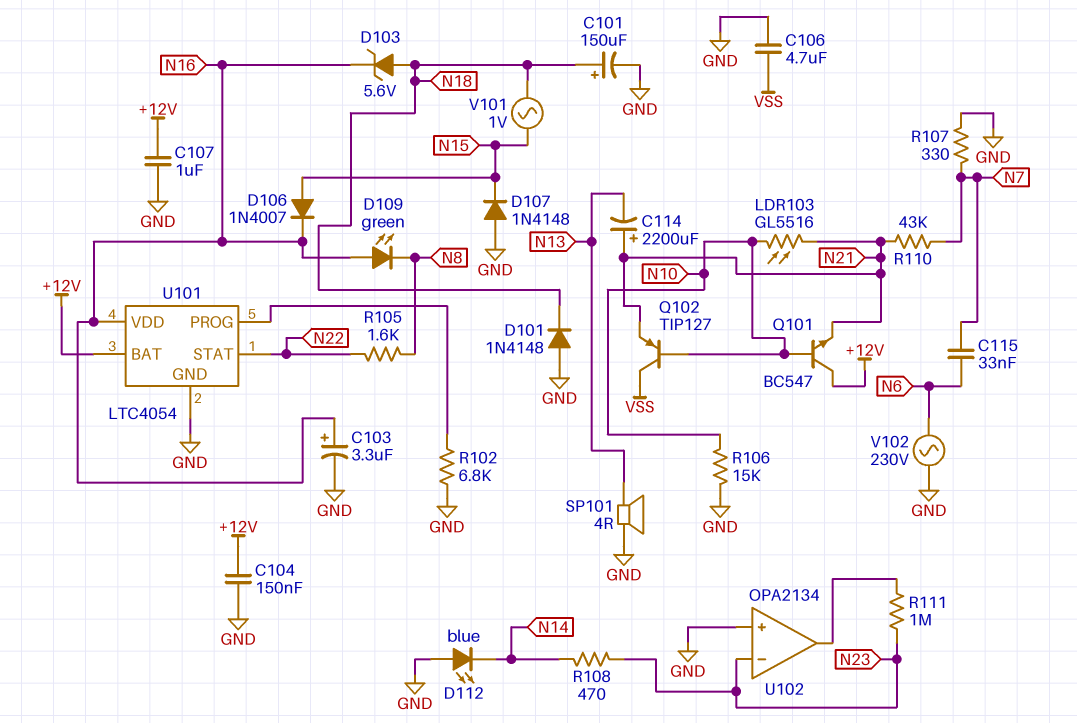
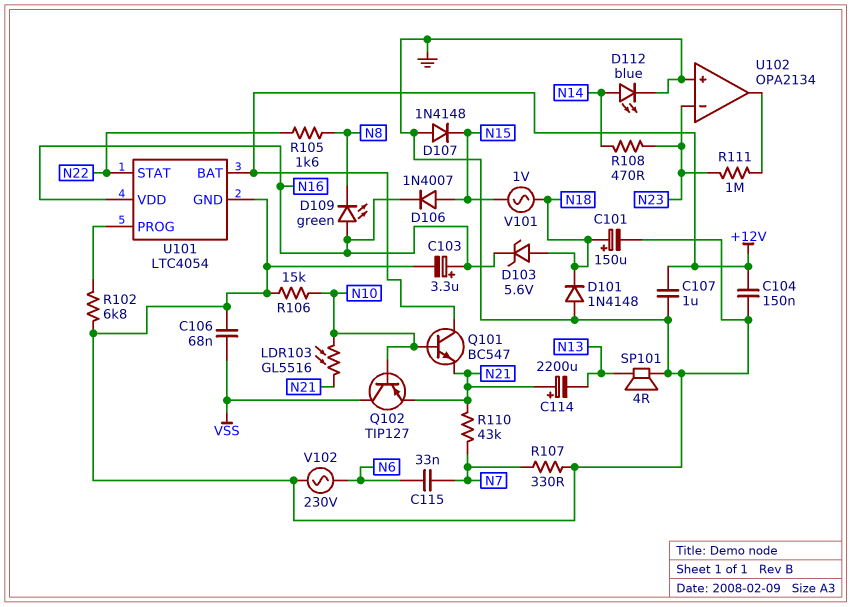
C106: 4.7uF (GND, VSS) -> 68nF (GND, VSS)
D112: LED blue (A GND, K N14) -> LED blue (A N14, K GND)

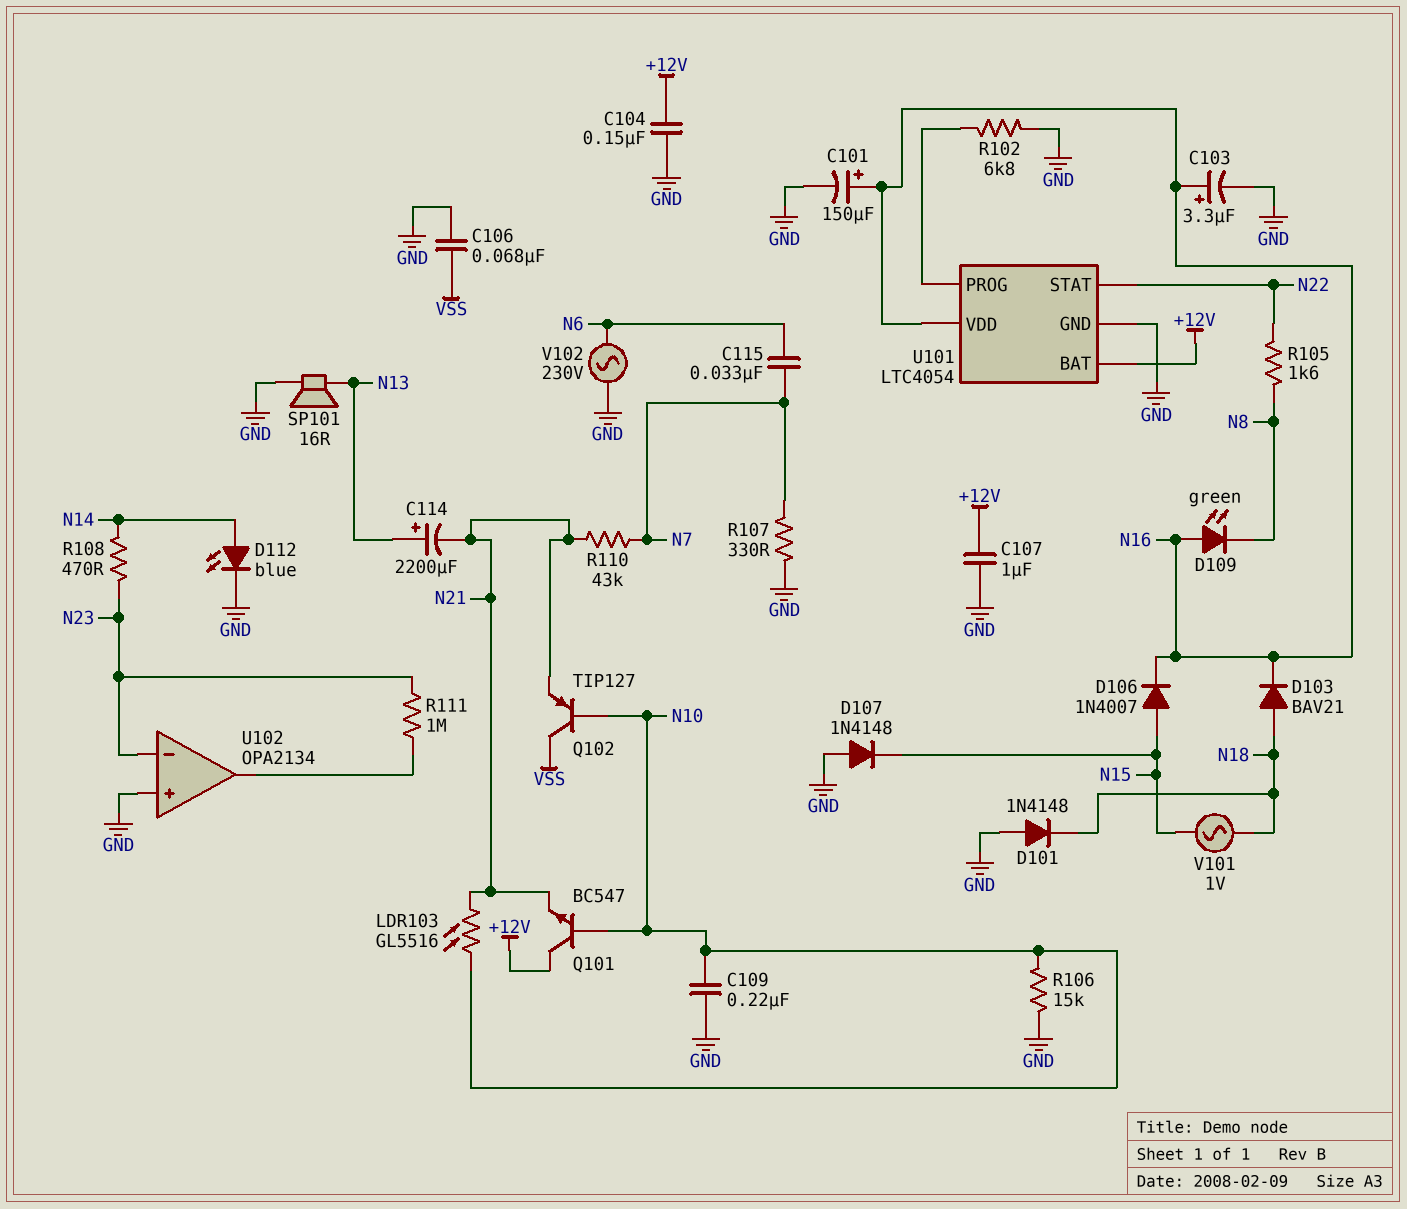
C101: 150uF (plus N18, minus GND) -> 150uF (plus N16, minus GND)
C109: none -> 220nF (GND, N10)
C114: 2200uF (plus N21, minus N13) -> 2200uF (plus N13, minus N21)
D103: zener 5.6V (A N18, K N16) -> diode BAV21 (A N18, K N16)
SP101: speaker 4R (GND, N13) -> speaker 16R (GND, N13)

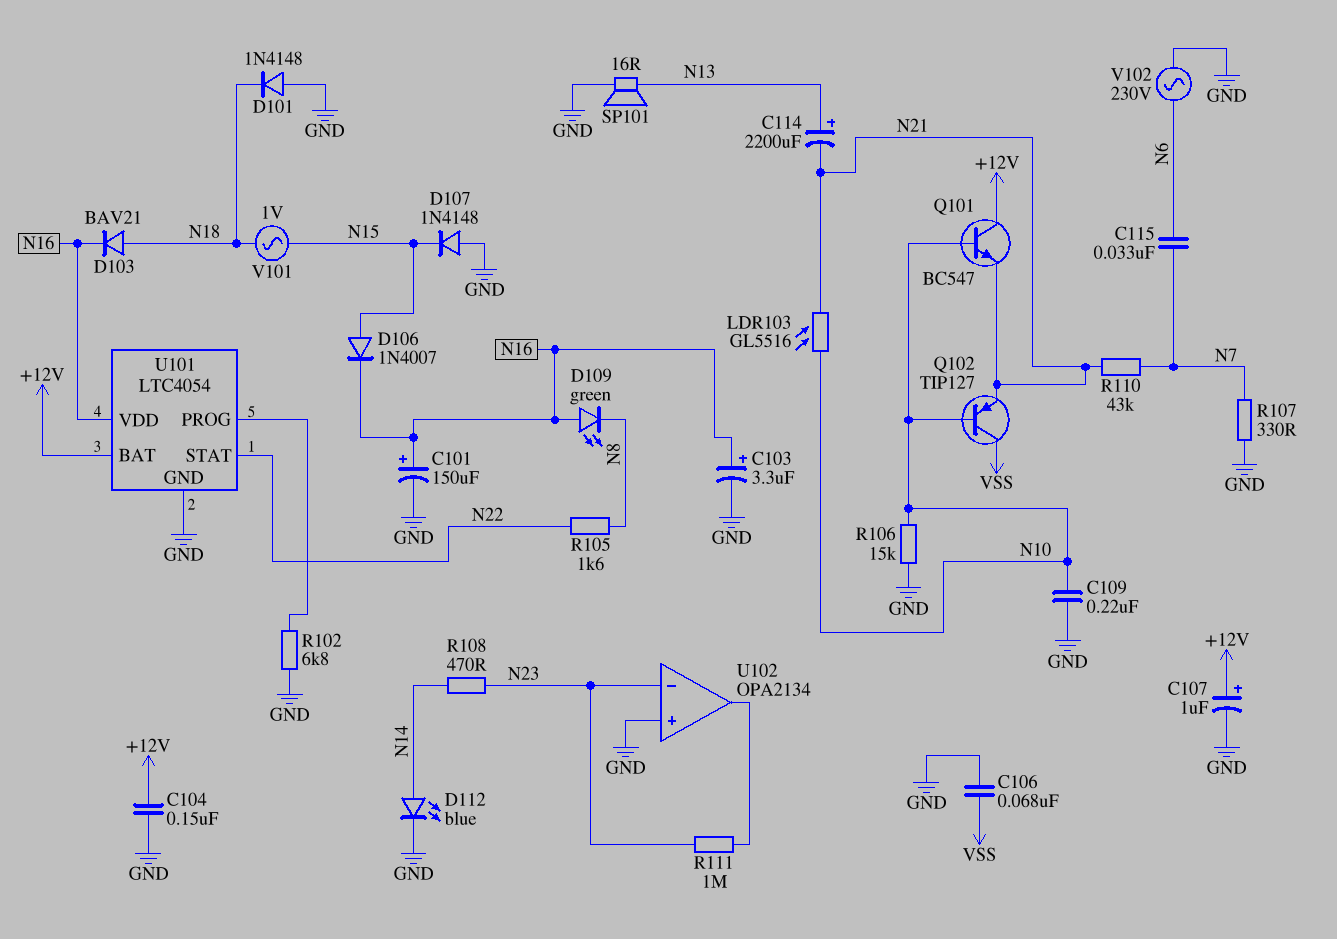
C107: 1uF (+12V, GND) -> 1uF (plus +12V, minus GND)

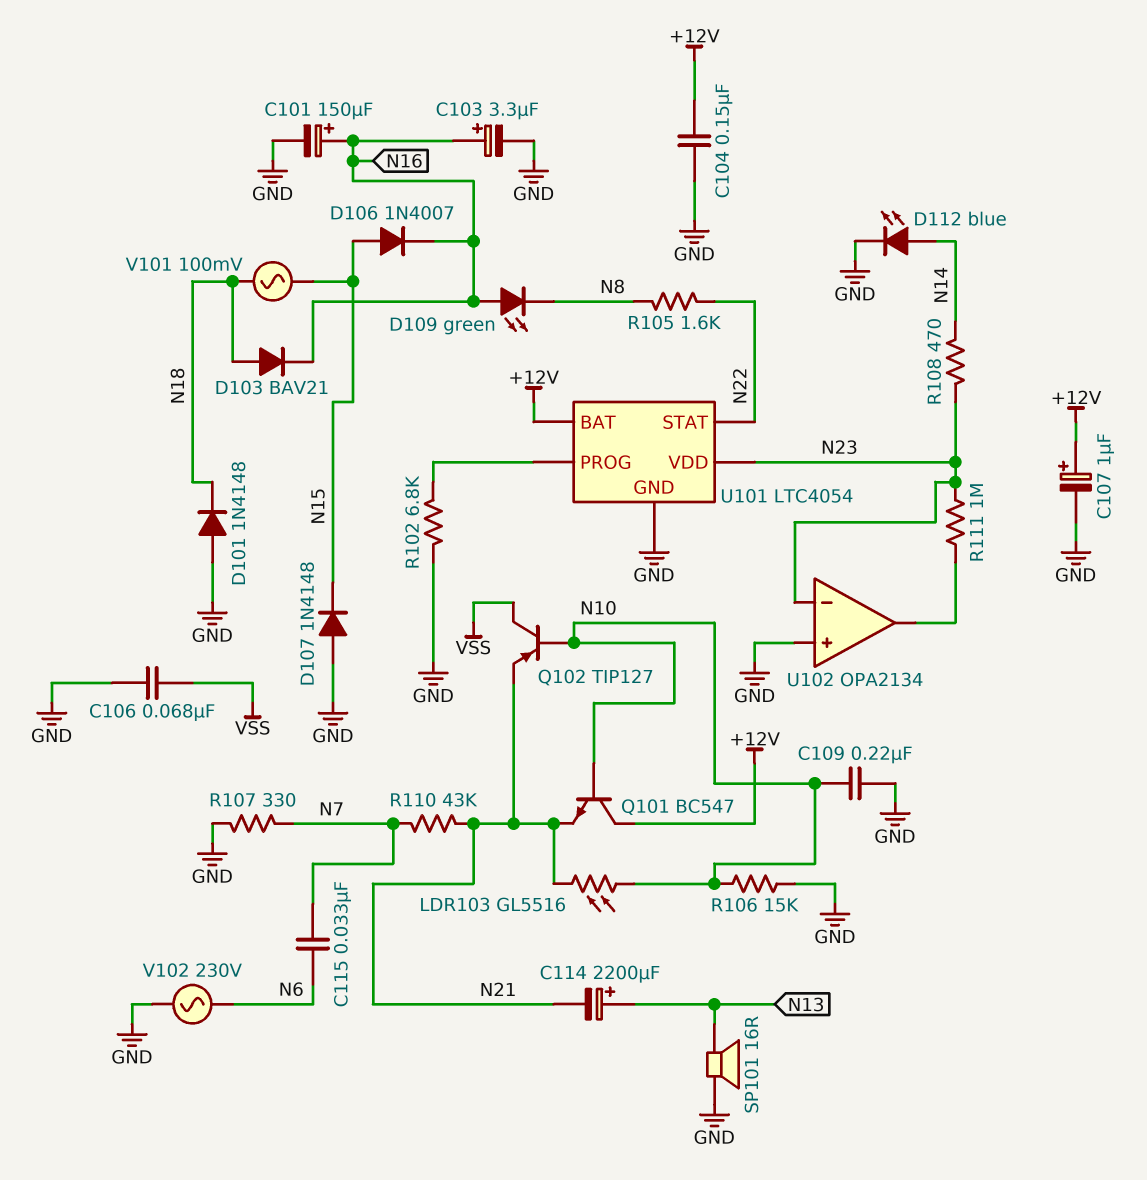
U101 pin VDD: N16 -> N23
V101: AC 1V (N15, N18) -> AC 100mV (N15, N18)

